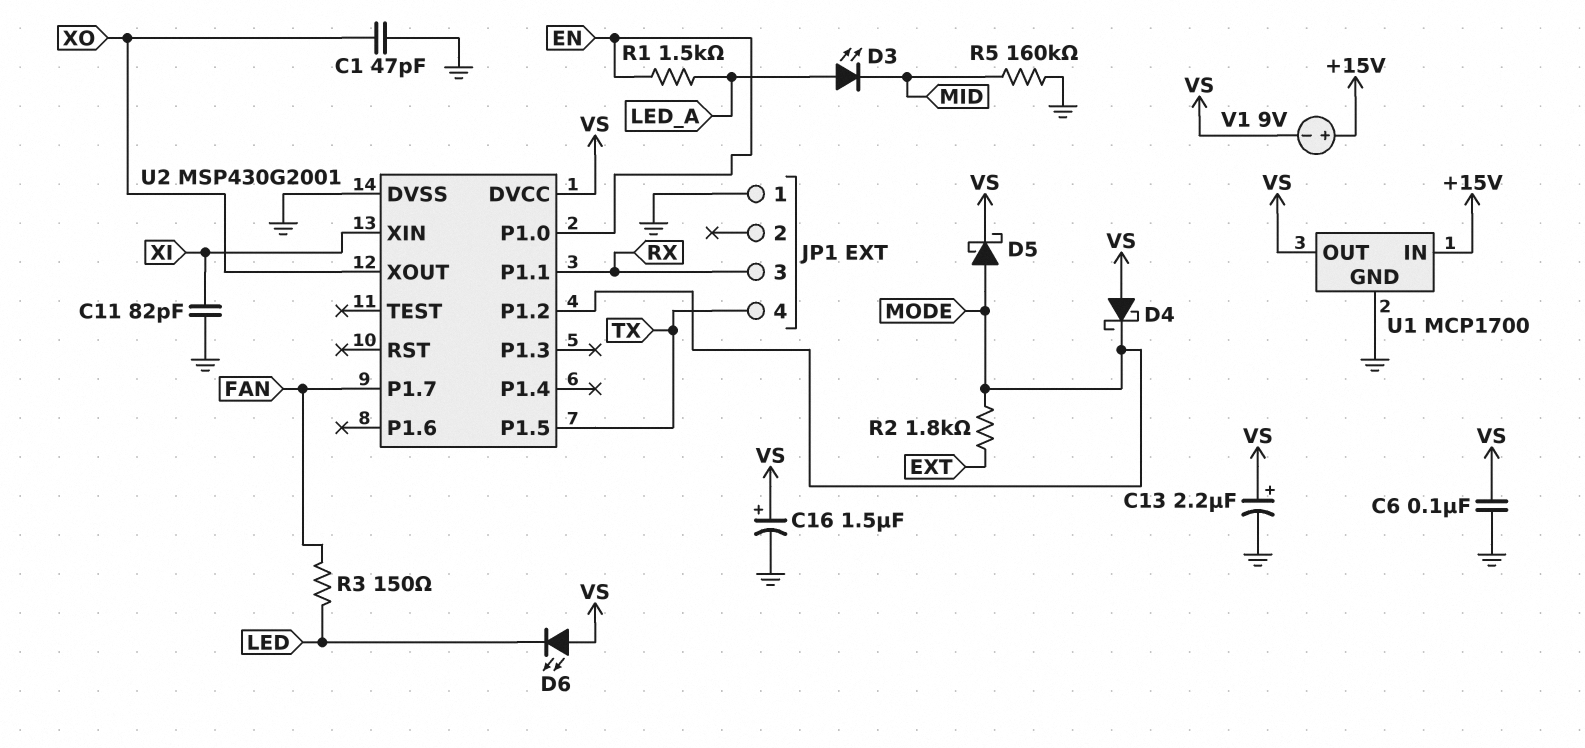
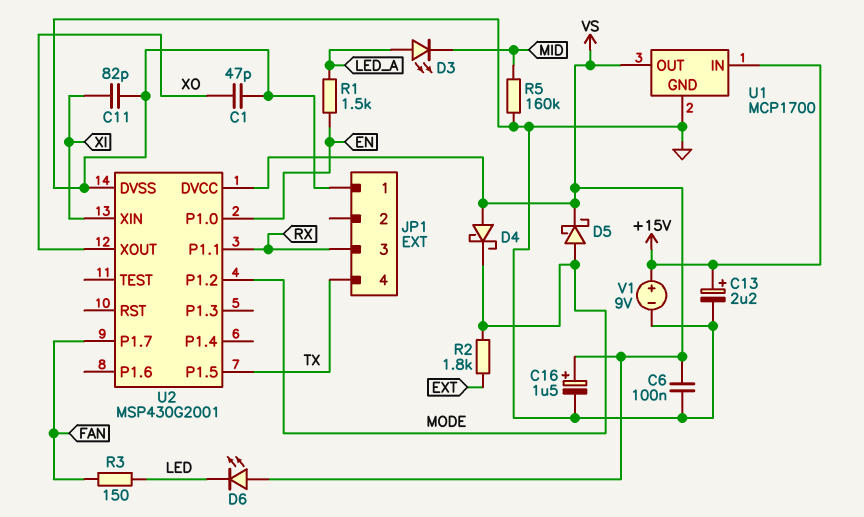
C13: 2.2uF (plus VS, minus GND) -> 2.2uF (plus +15V, minus GND)
V1: 9V (plus +15V, minus VS) -> 9V (plus +15V, minus GND)

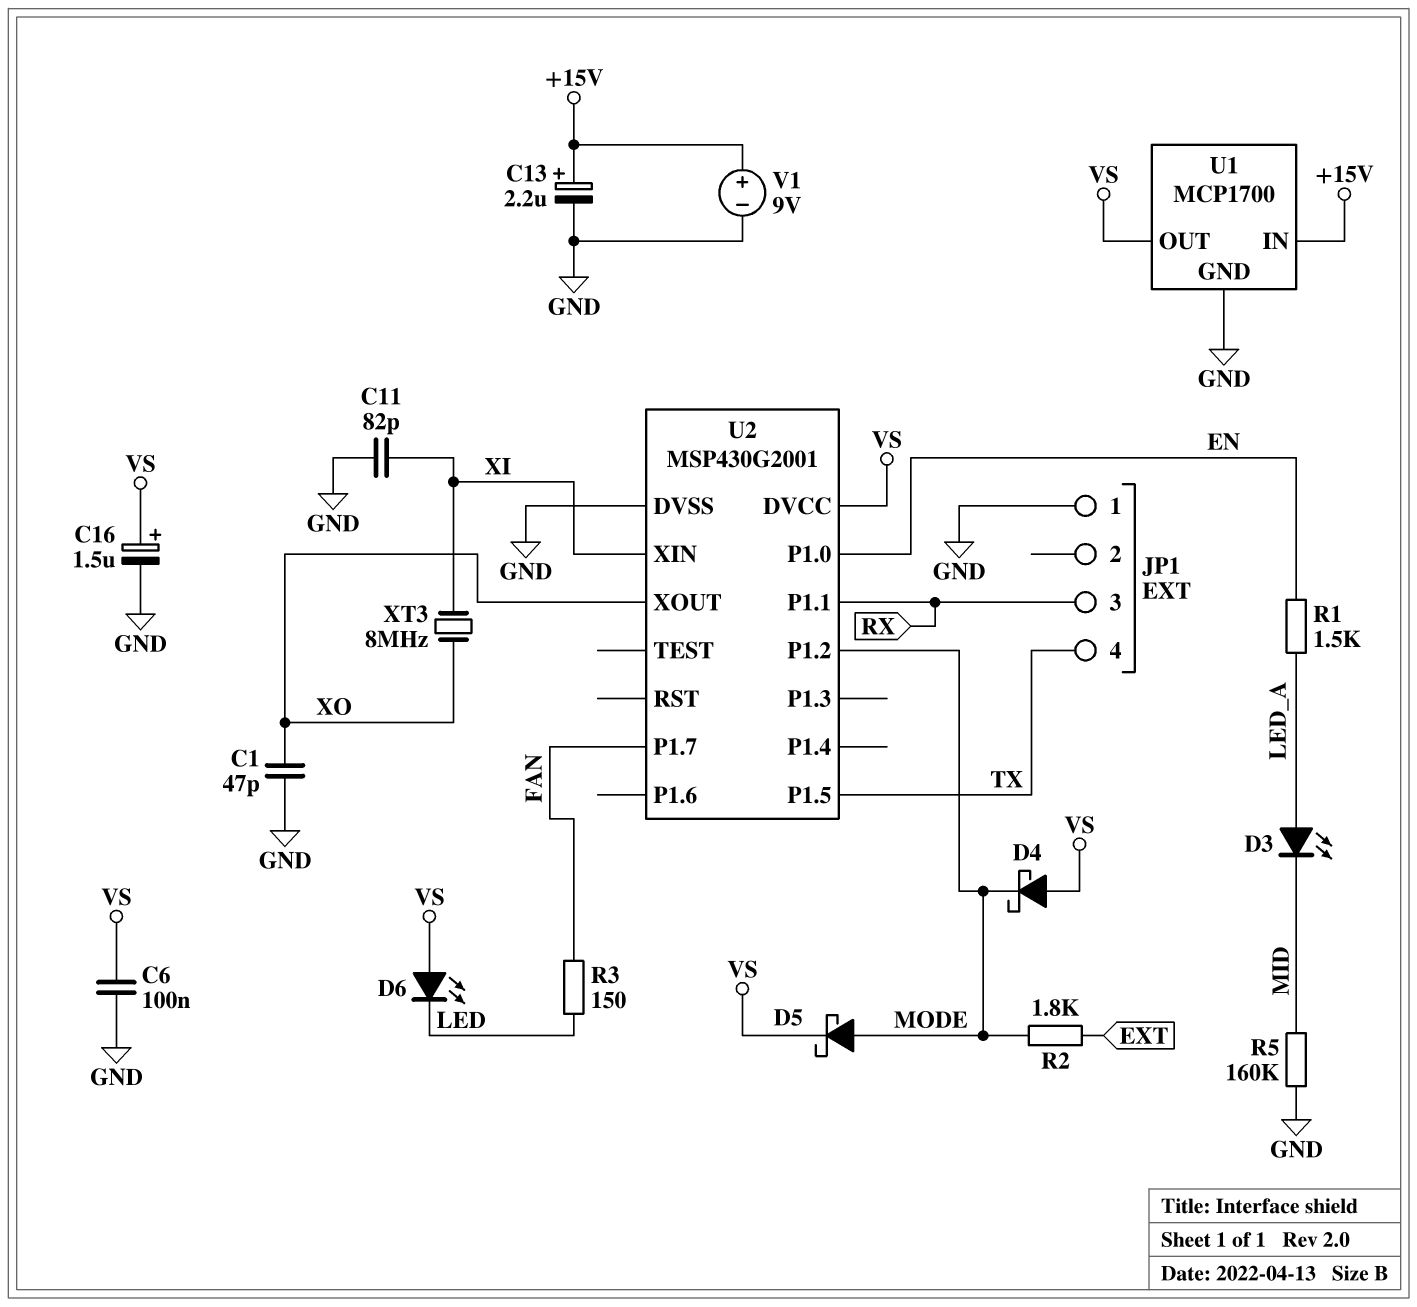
XT3: none -> 8MHz (XI, XO)

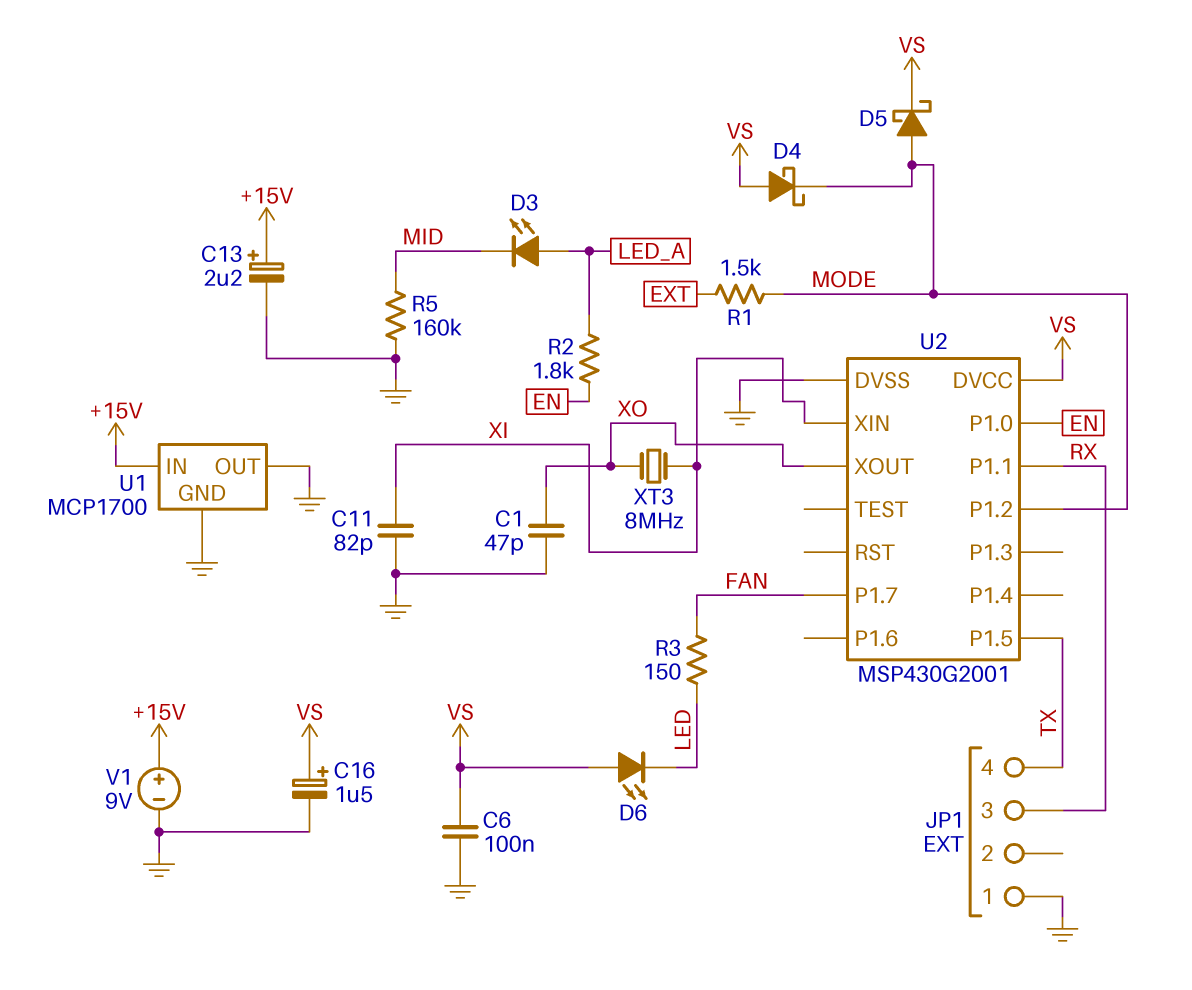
R1: 1.5k (EN, LED_A) -> 1.5k (EXT, MODE)
R2: 1.8k (EXT, MODE) -> 1.8k (EN, LED_A)
U1 pin OUT: VS -> GND

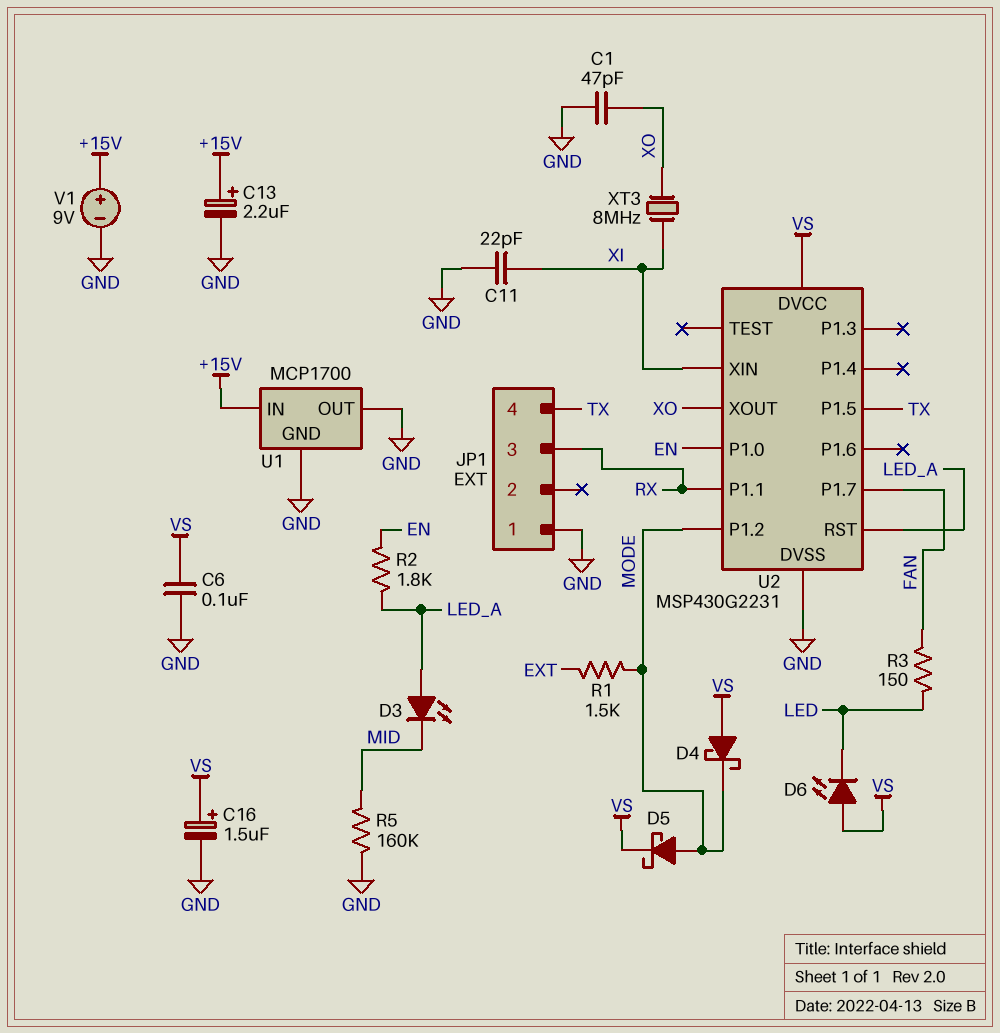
C11: 82pF (GND, XI) -> 22pF (GND, XI)
U2: MSP430G2001 -> MSP430G2231
U2 pin RST: none -> LED_A

